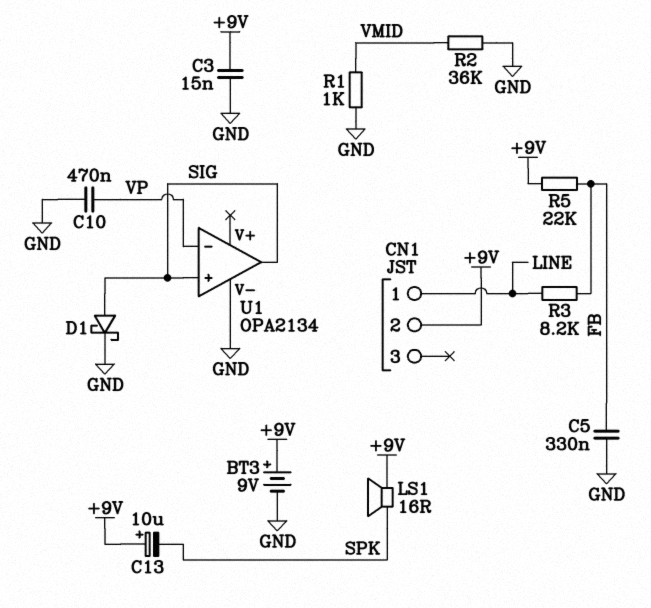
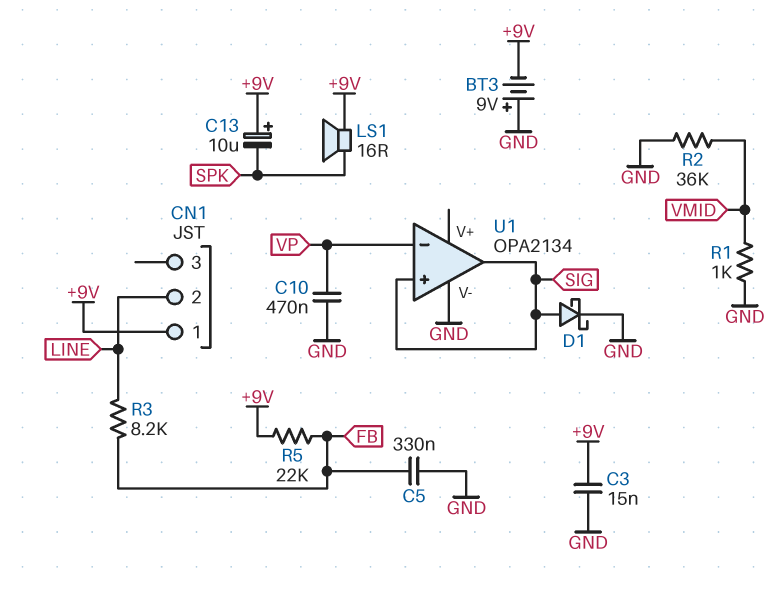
BT3: 9V (plus +9V, minus GND) -> 9V (plus GND, minus +9V)
CN1 pin 1: LINE -> +9V
CN1 pin 2: +9V -> LINE

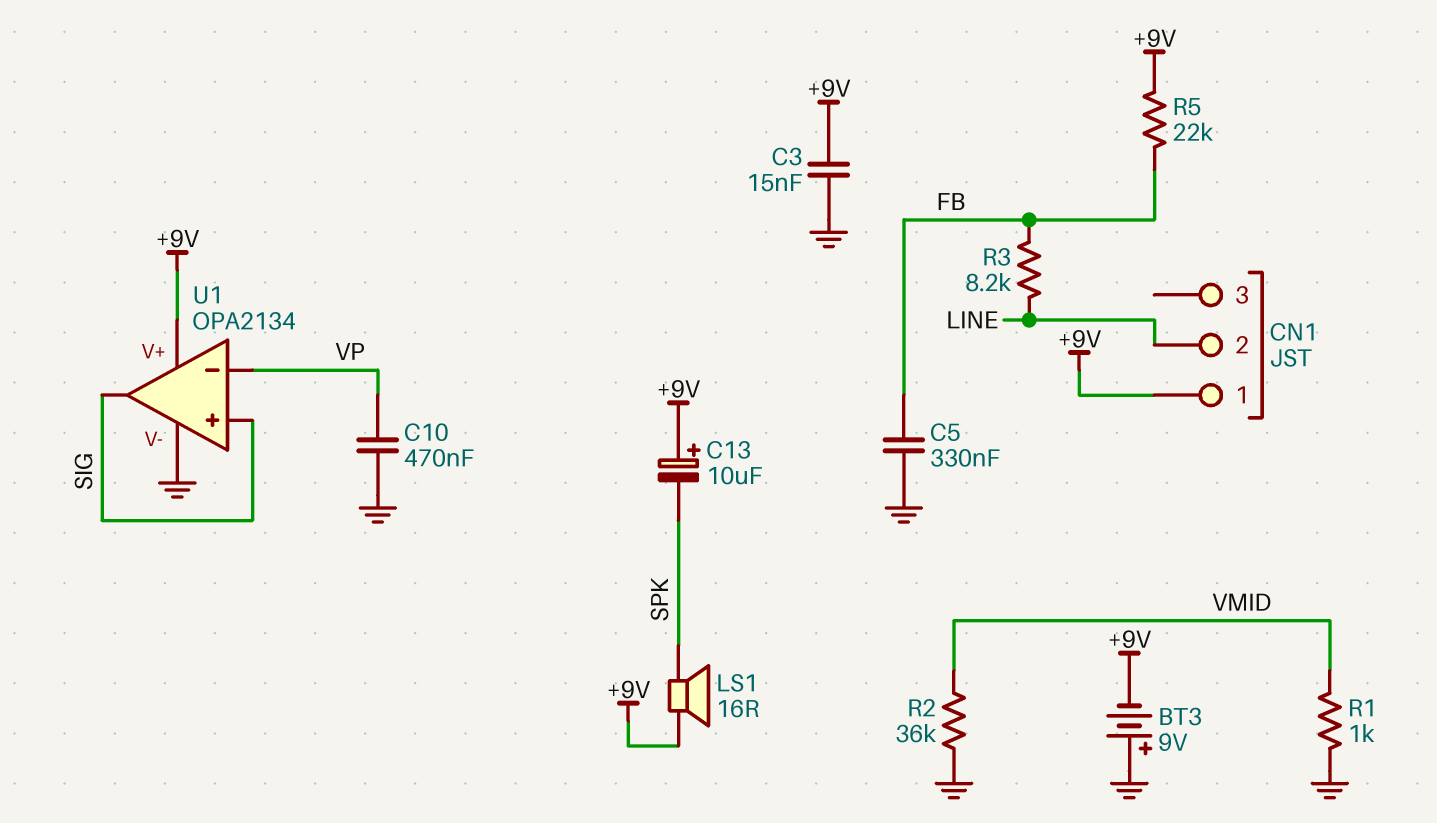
D1: schottky (A SIG, K GND) -> none
U1 pin V+: none -> +9V

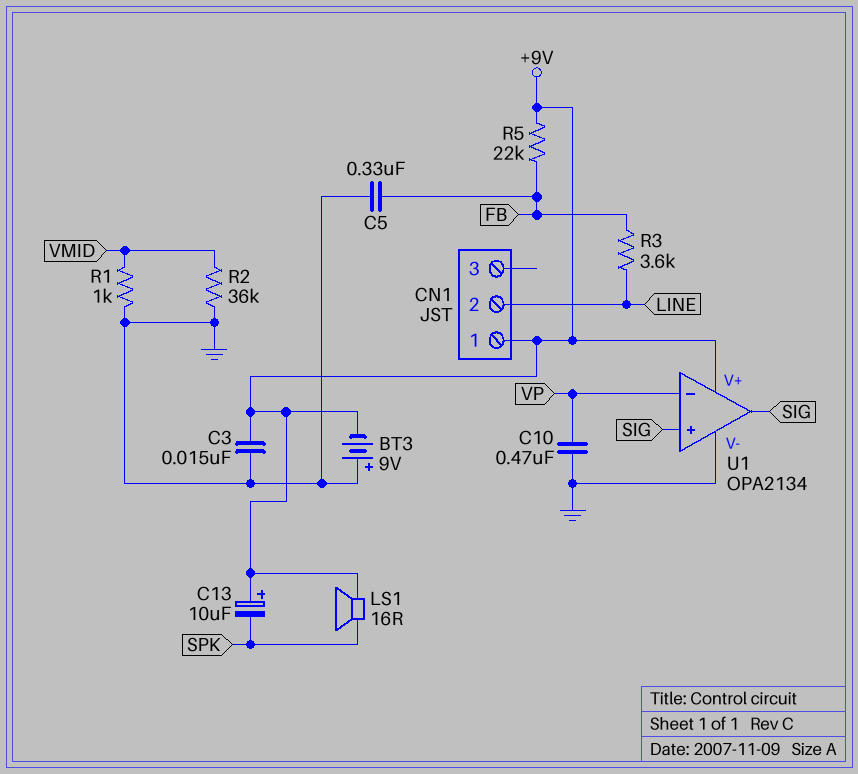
R3: 8.2k (FB, LINE) -> 3.6k (FB, LINE)

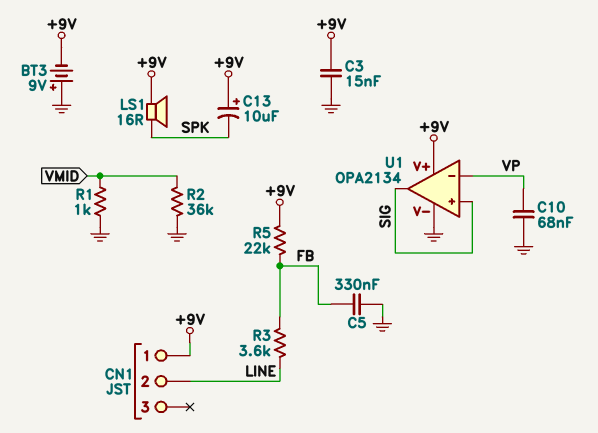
C10: 470nF (GND, VP) -> 68nF (GND, VP)

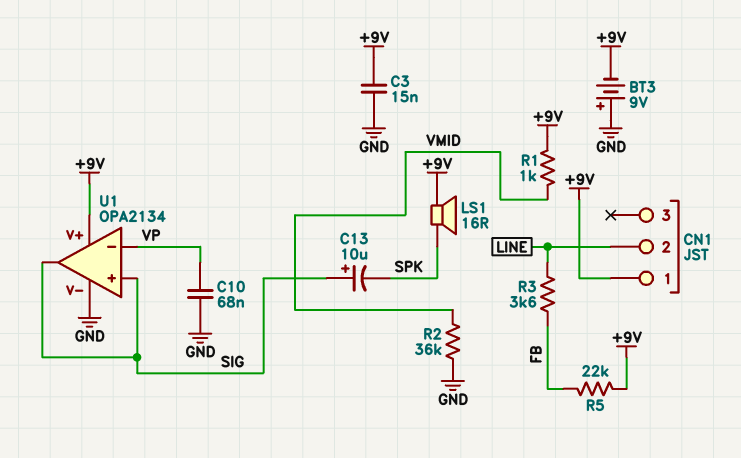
C5: 330nF (FB, GND) -> none
C13: 10uF (plus +9V, minus SPK) -> 10uF (plus SIG, minus SPK)
R1: 1k (GND, VMID) -> 1k (+9V, VMID)

